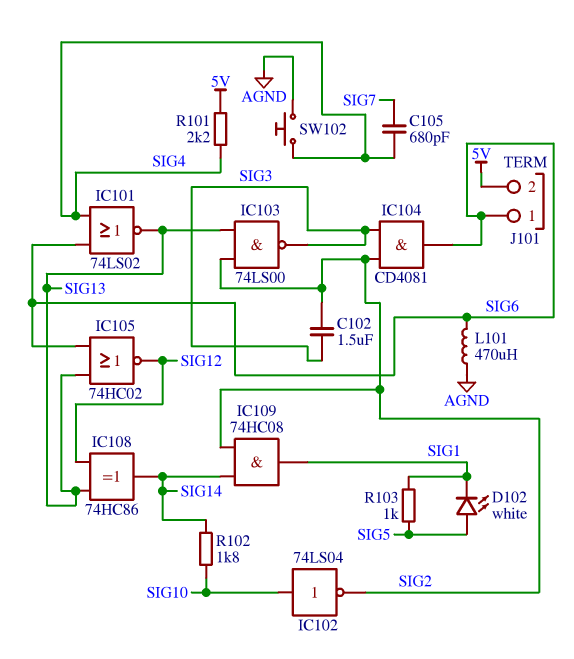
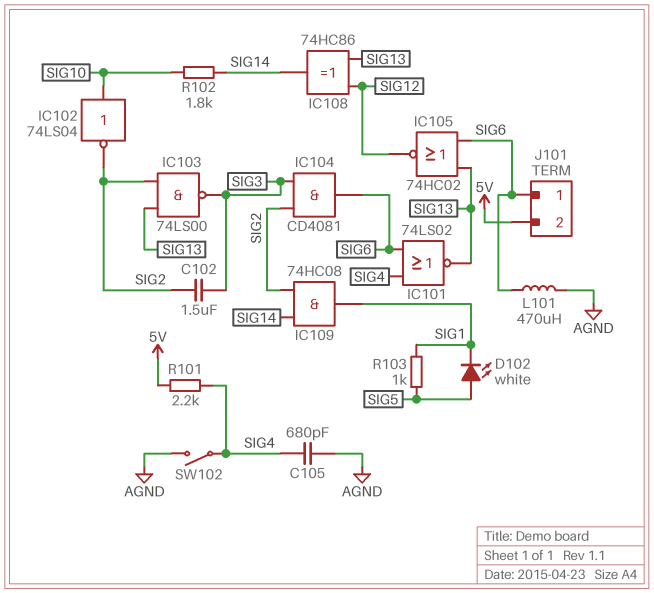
C105: 680pF (SIG4, SIG7) -> 680pF (AGND, SIG4)
SW102: button (AGND, SIG4) -> switch (AGND, SIG4)

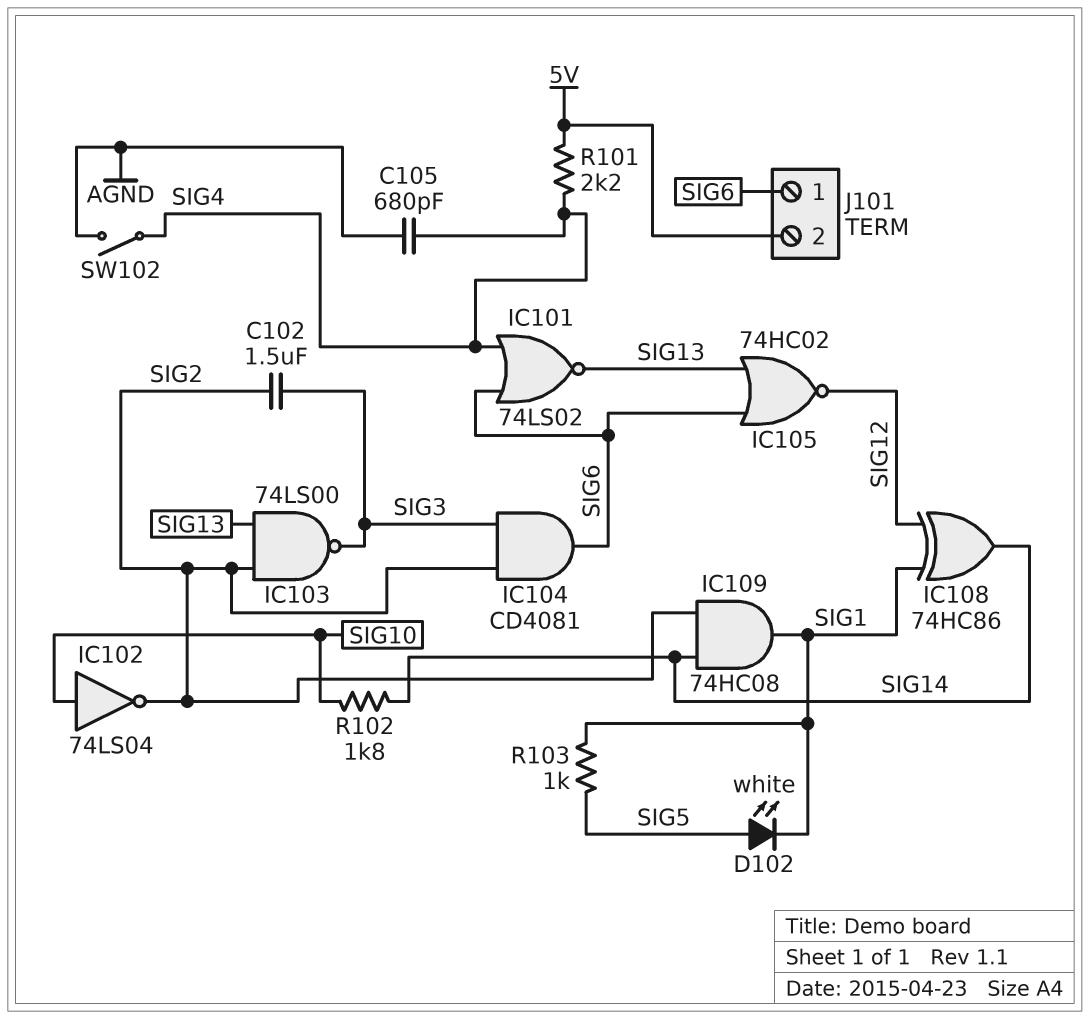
IC108: XOR 74HC86 (in SIG12, in SIG13, out SIG14) -> XOR 74HC86 (in SIG1, in SIG12, out SIG14)
L101: 470uH (AGND, SIG6) -> none

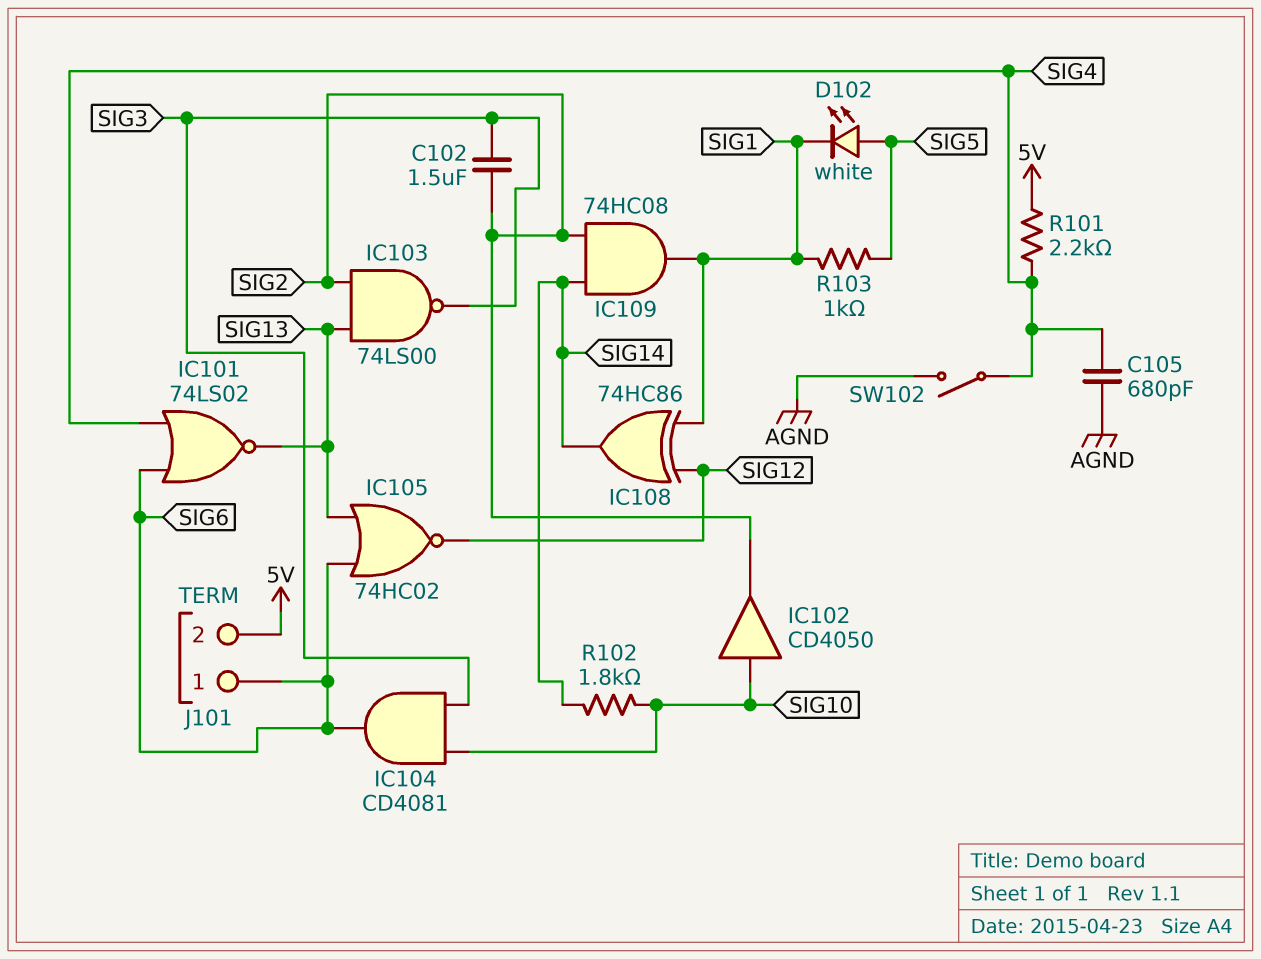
IC102: NOT 74LS04 (in SIG10, out SIG2) -> buffer CD4050 (in SIG10, out SIG2)
IC104: AND CD4081 (in SIG2, in SIG3, out SIG6) -> AND CD4081 (in SIG3, in SIG10, out SIG6)

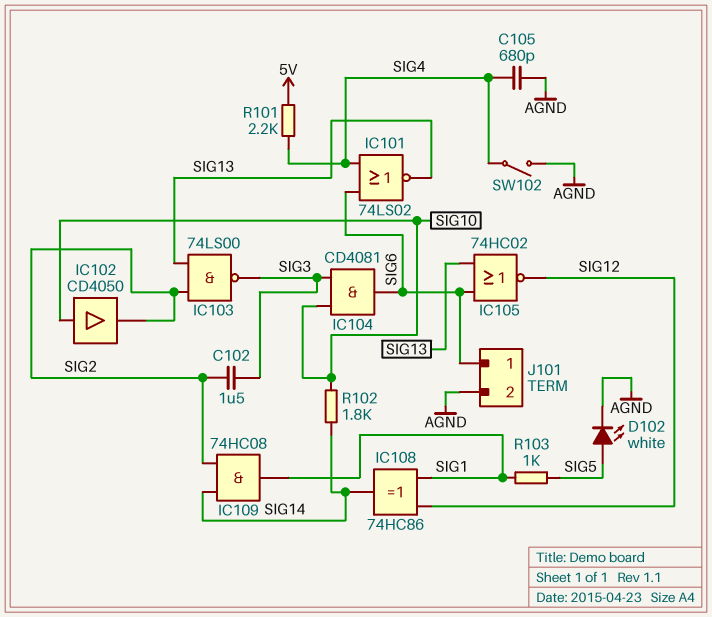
D102: LED white (A SIG5, K SIG1) -> LED white (A SIG5, K AGND)
J101 pin 2: 5V -> AGND

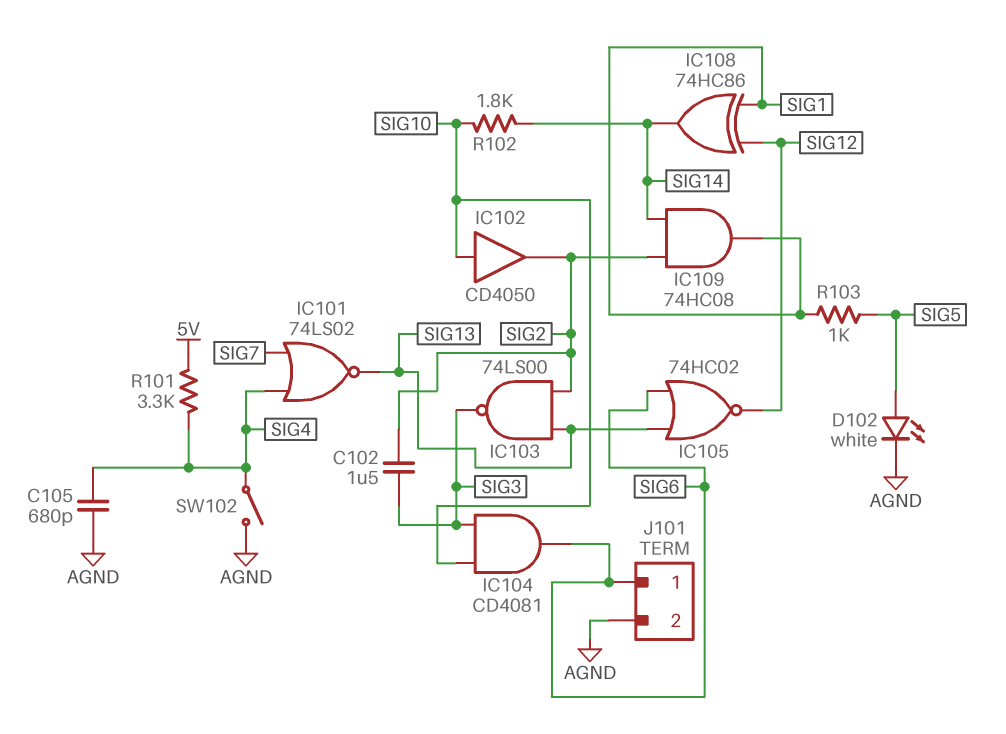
IC101: NOR 74LS02 (in SIG4, in SIG6, out SIG13) -> NOR 74LS02 (in SIG4, in SIG7, out SIG13)
R101: 2.2k (5V, SIG4) -> 3.3k (5V, SIG4)

